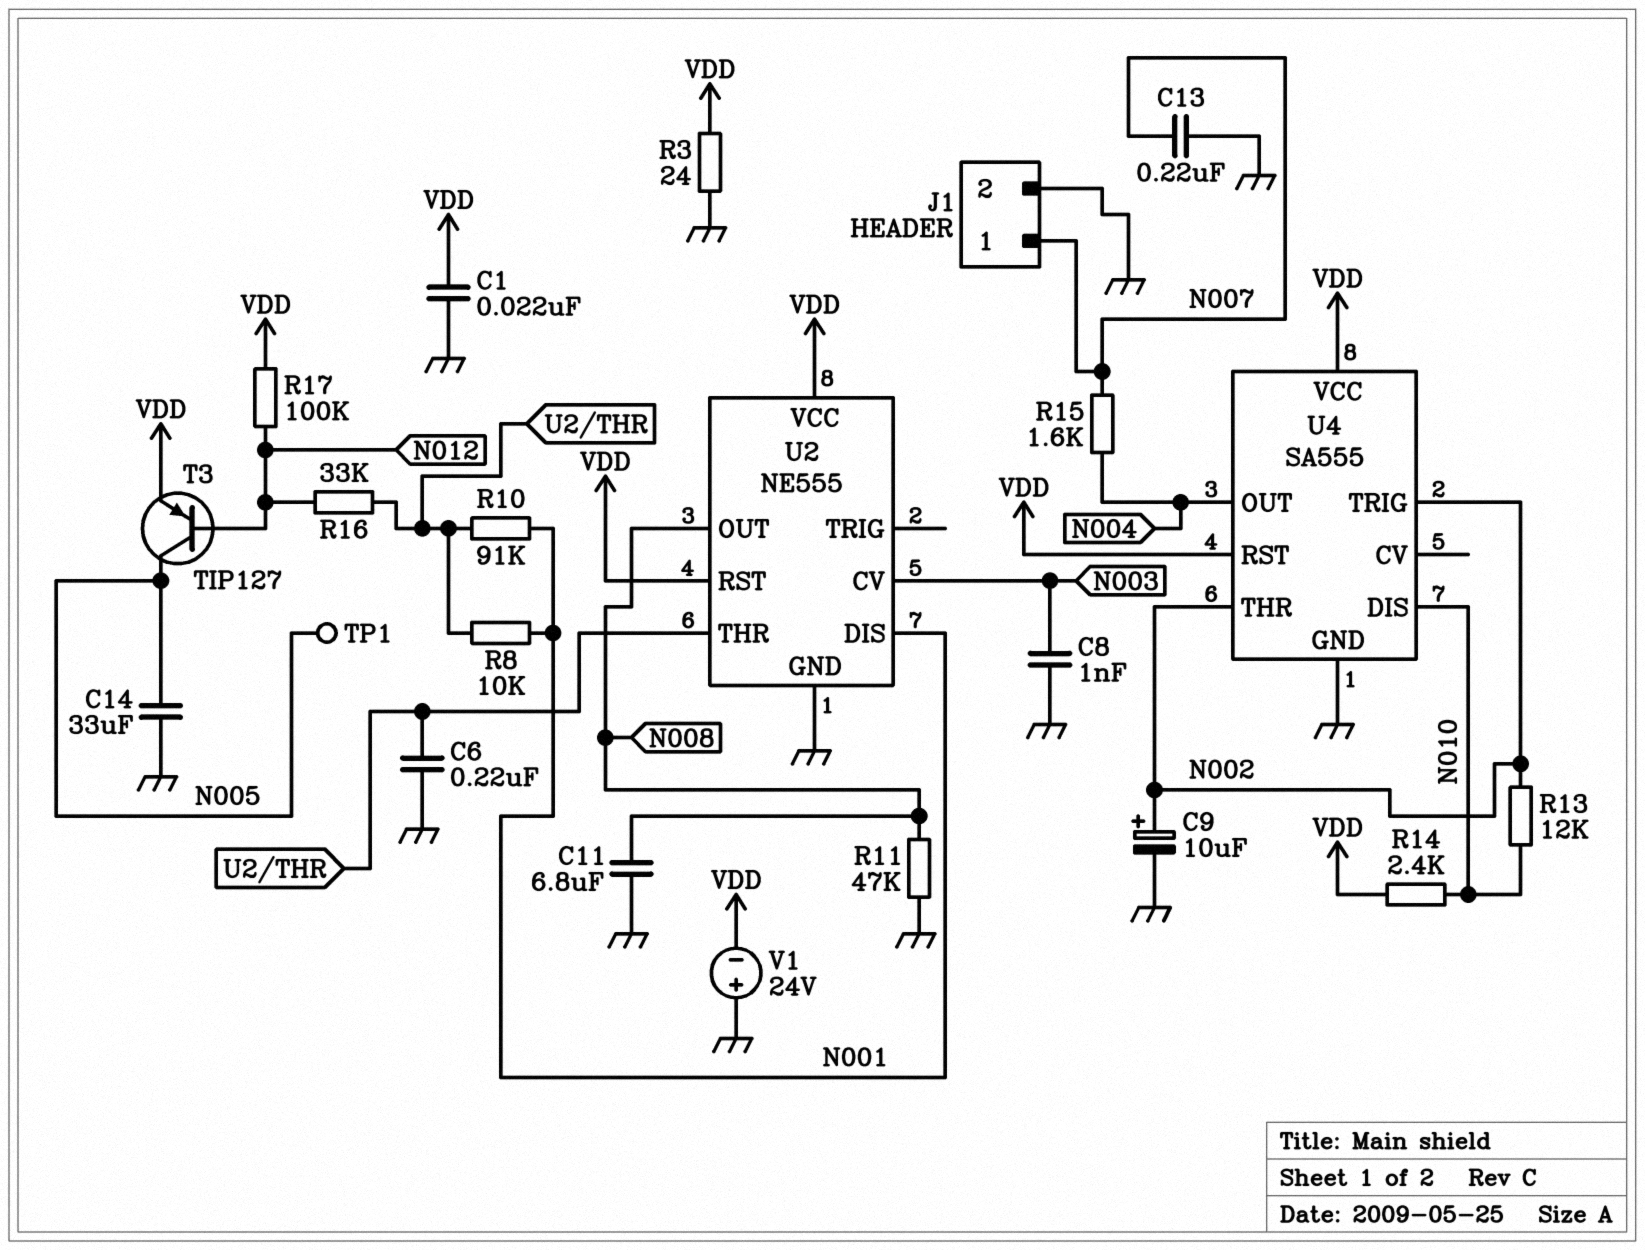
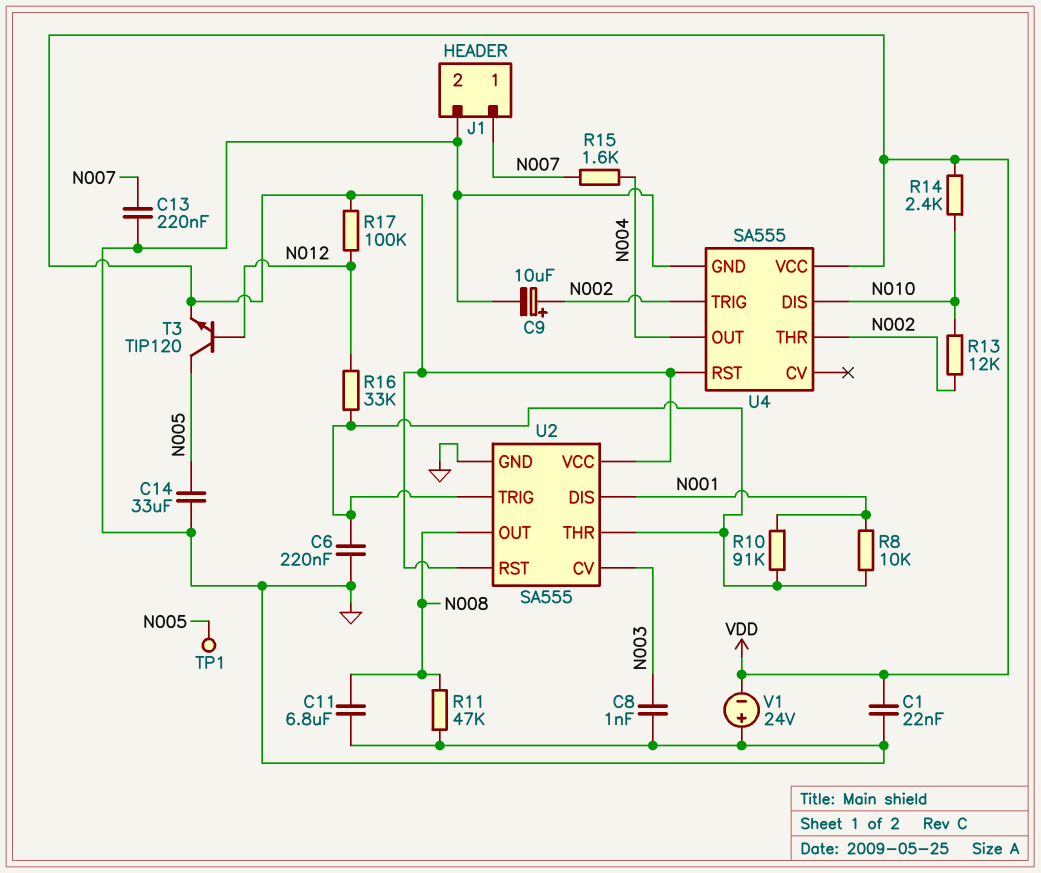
R3: 24 (GND, VDD) -> none
T3: PNP TIP127 (B N012, C N005, E VDD) -> NPN TIP120 (B N012, C N005, E VDD)
U2: NE555 -> SA555
U2 pin TRIG: none -> U2/THR

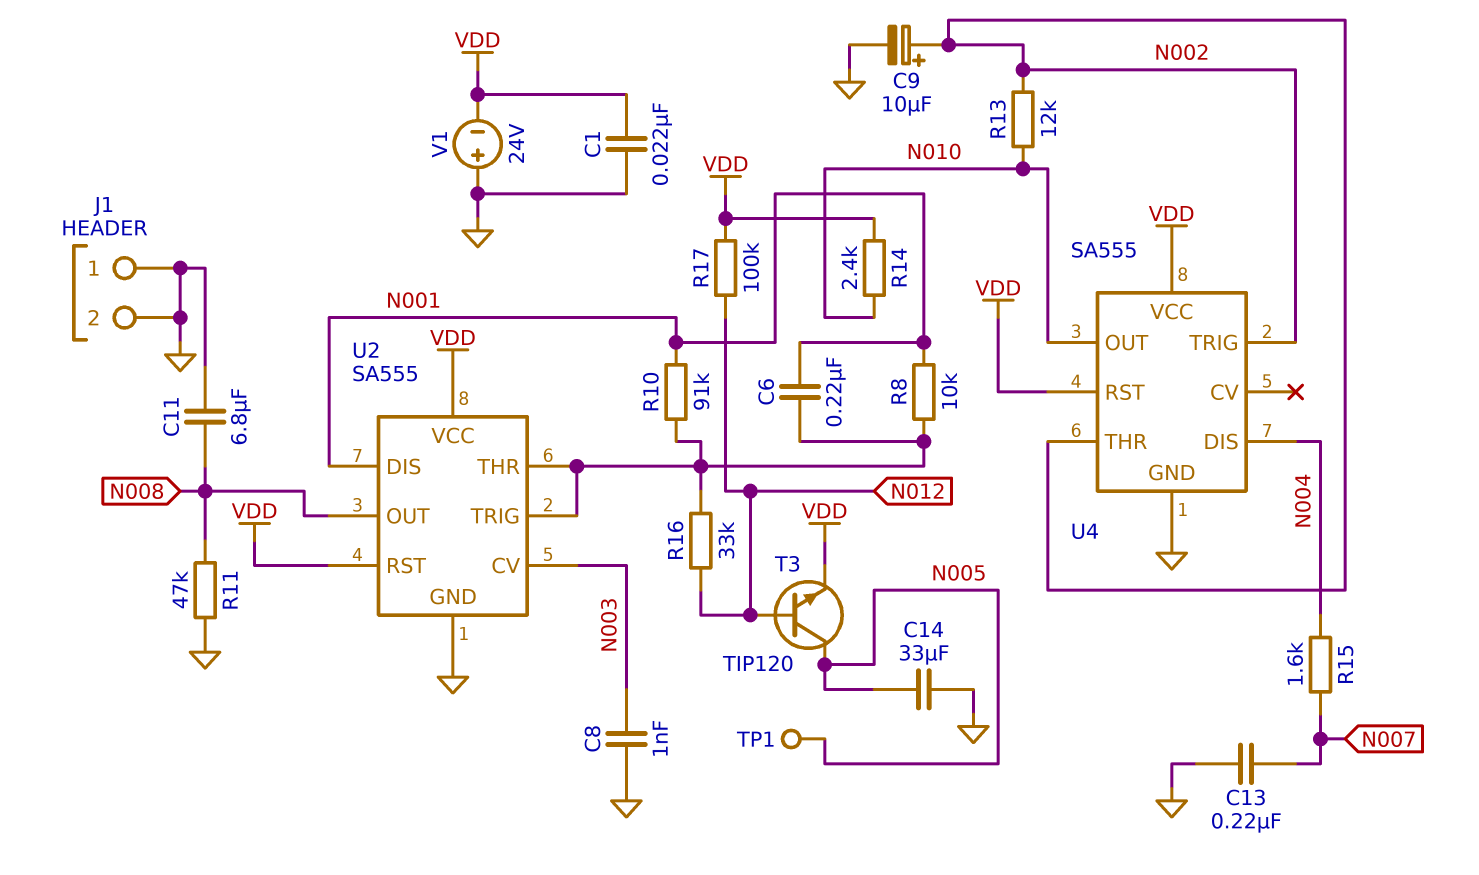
C6: 220nF (GND, U2/THR) -> 220nF (N001, U2/THR)
J1 pin 1: N007 -> GND
U4 pin DIS: N010 -> N004
U4 pin OUT: N004 -> N010

